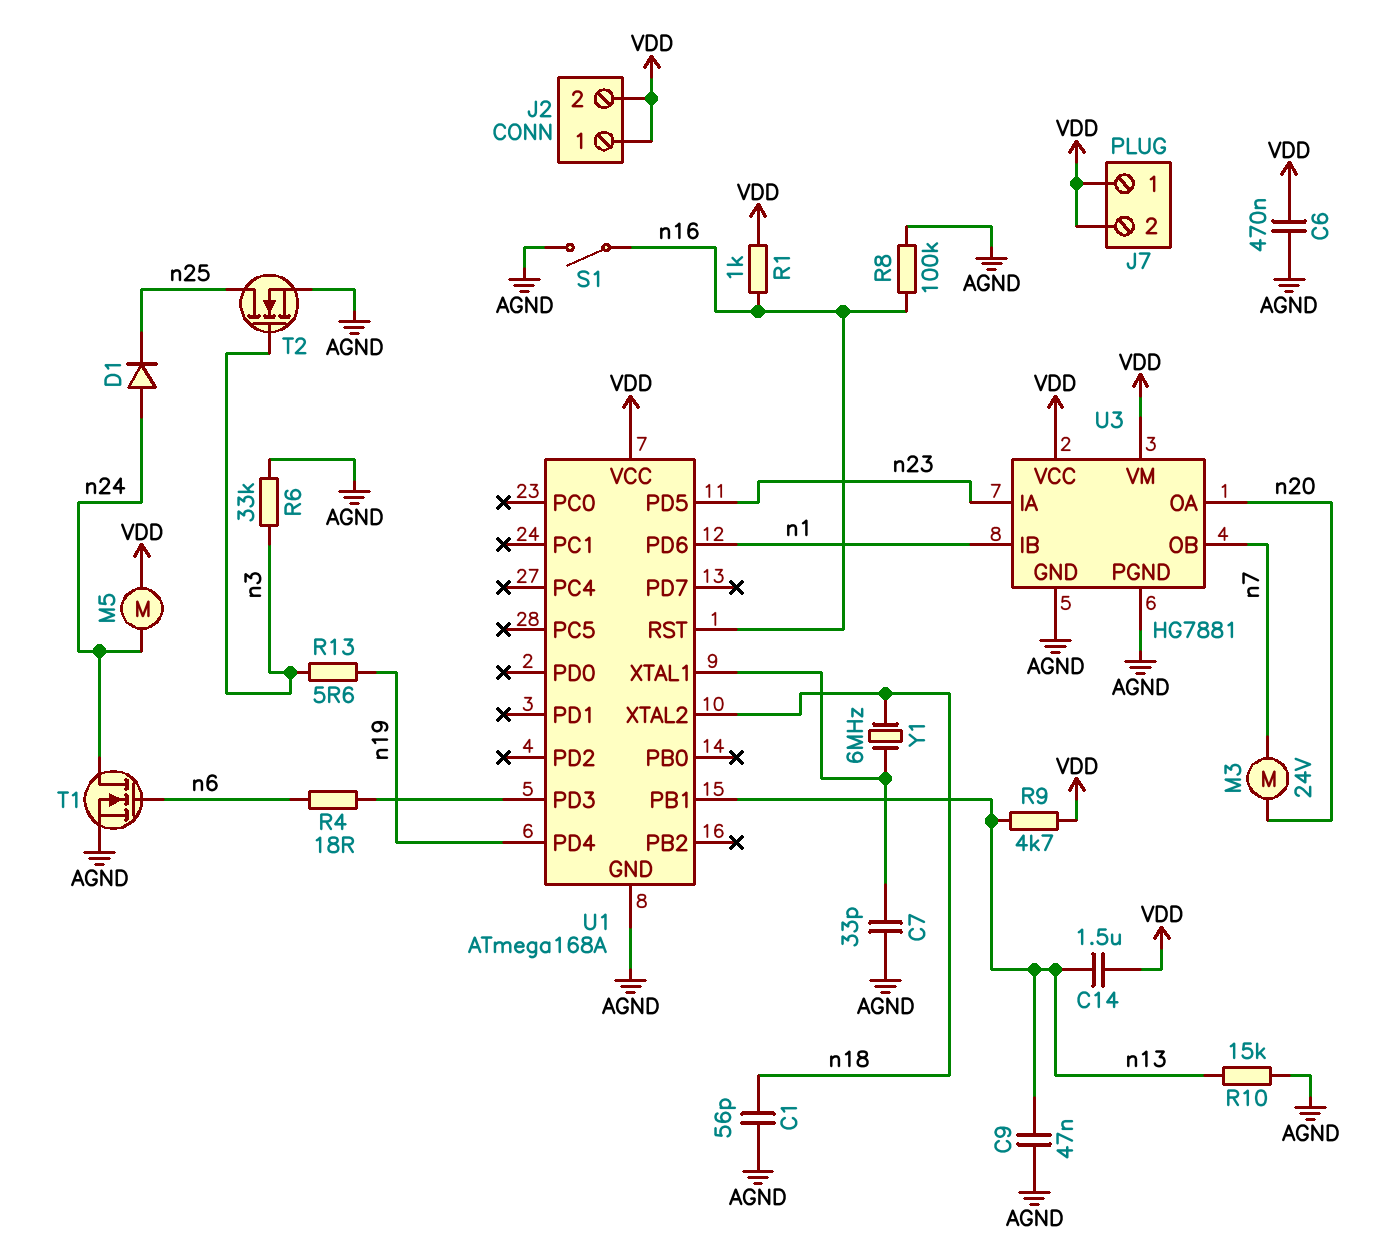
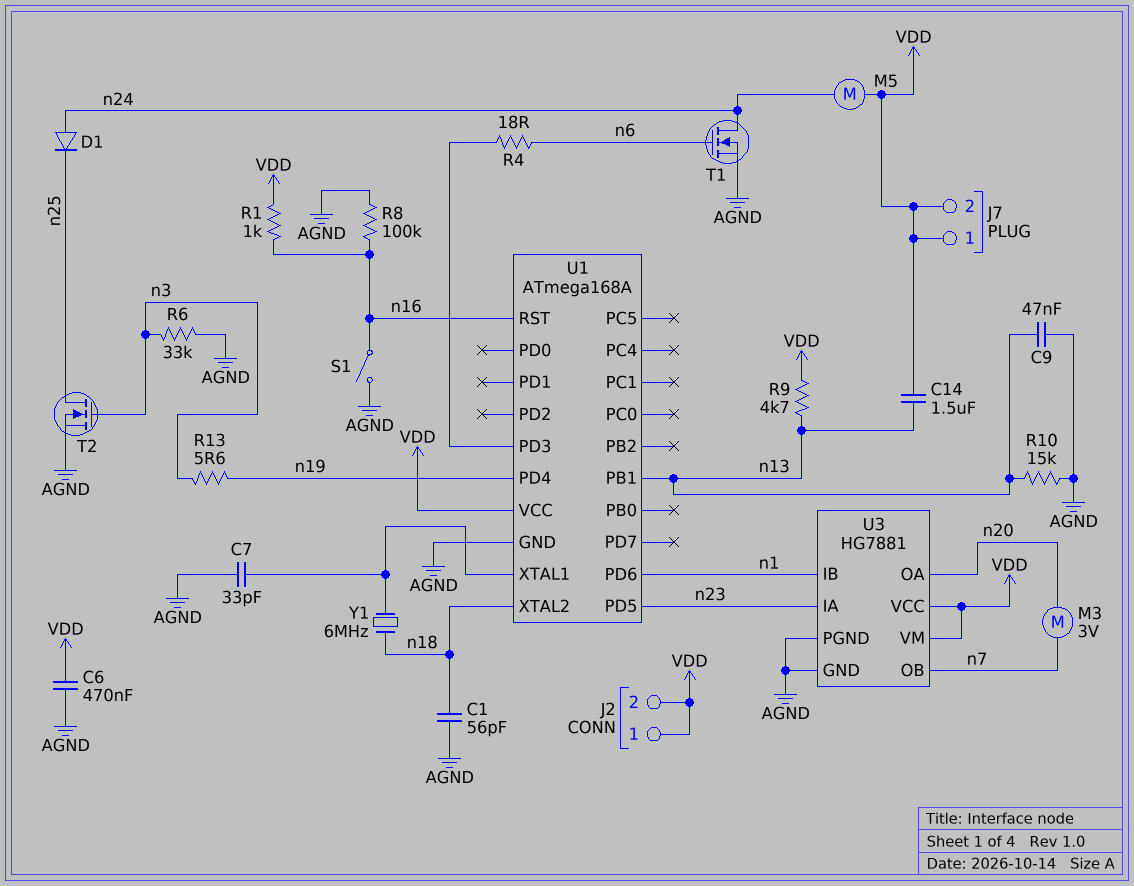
M3: motor 24V (n7, n20) -> motor 3V (n7, n20)

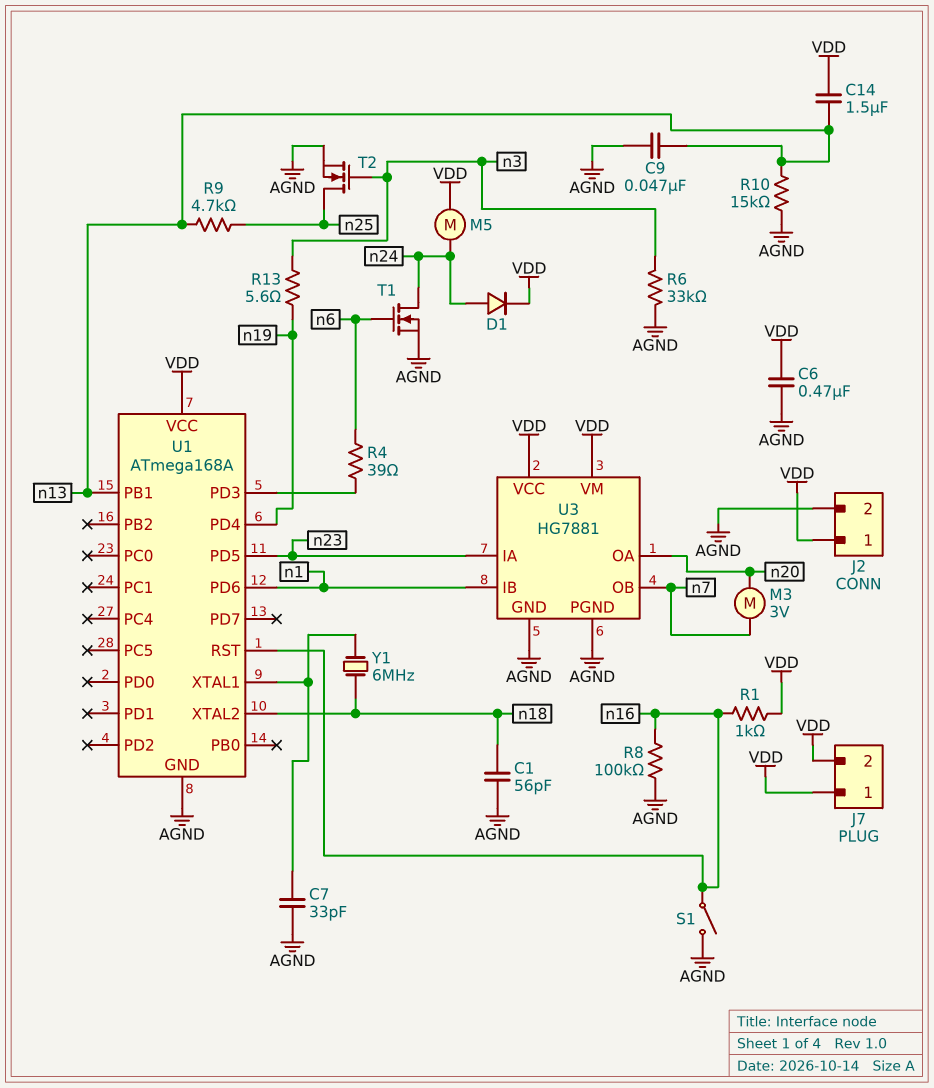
D1: diode (A n24, K n25) -> diode (A n24, K VDD)
J2 pin 2: VDD -> AGND
R4: 18 (U1/PD3, n6) -> 39 (U1/PD3, n6)
R9: 4.7k (VDD, n13) -> 4.7k (n13, n25)

